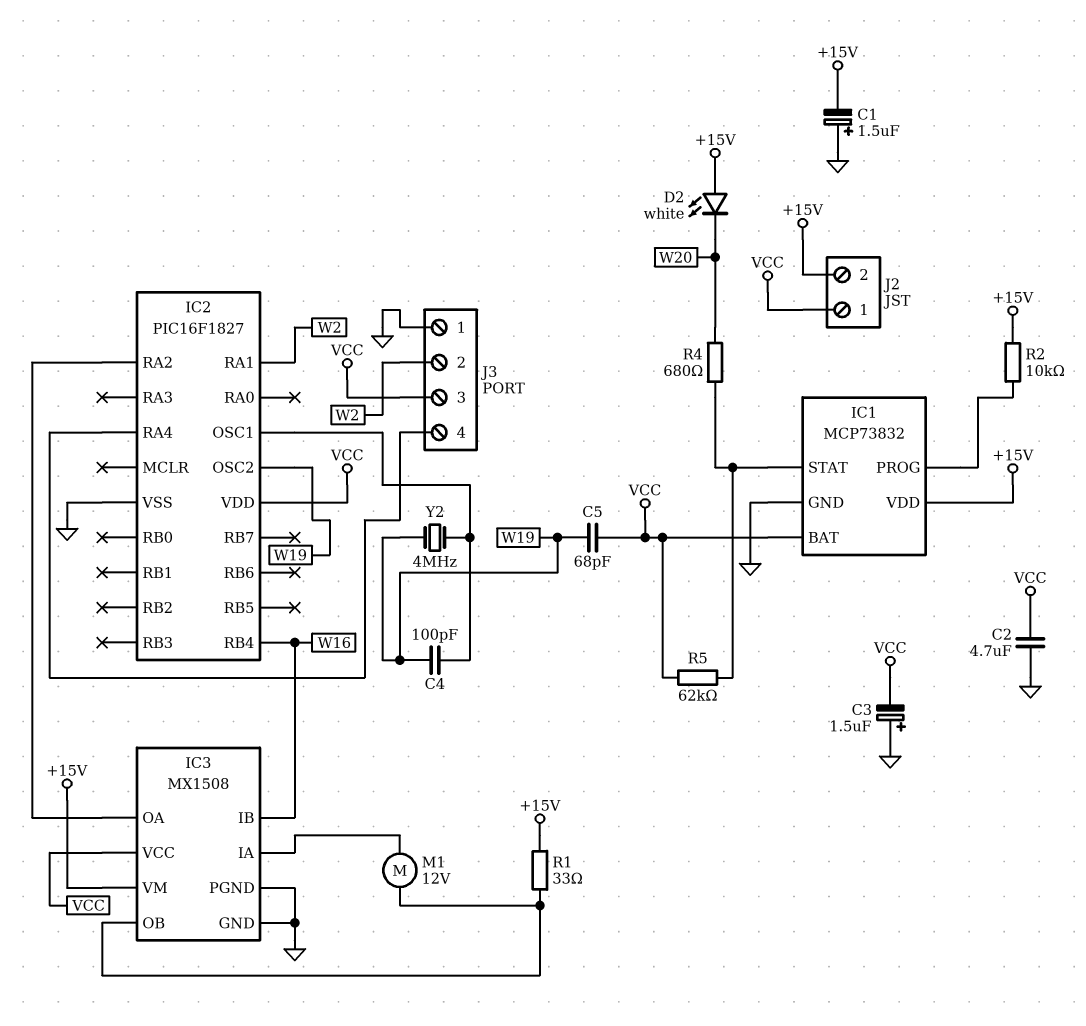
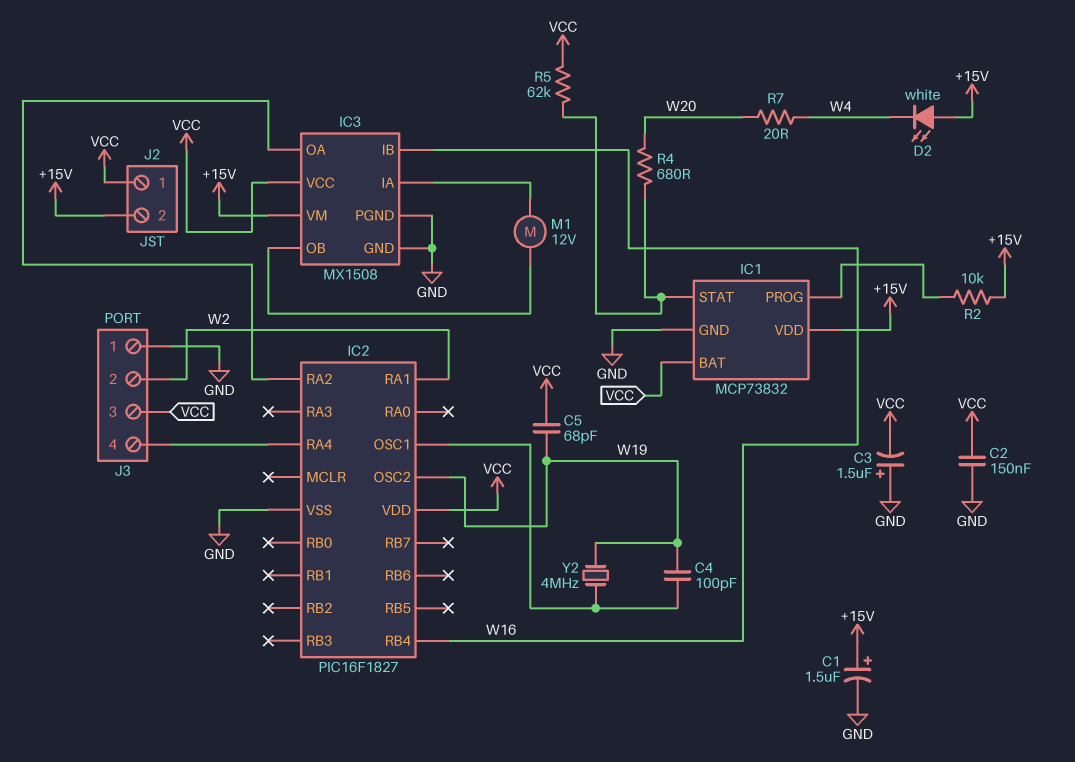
C1: 1.5uF (plus GND, minus +15V) -> 1.5uF (plus +15V, minus GND)
C2: 4.7uF (GND, VCC) -> 150nF (GND, VCC)
D2: LED white (A +15V, K W20) -> LED white (A +15V, K W4)
R1: 33 (+15V, IC3/OB) -> none
R7: none -> 20 (W4, W20)

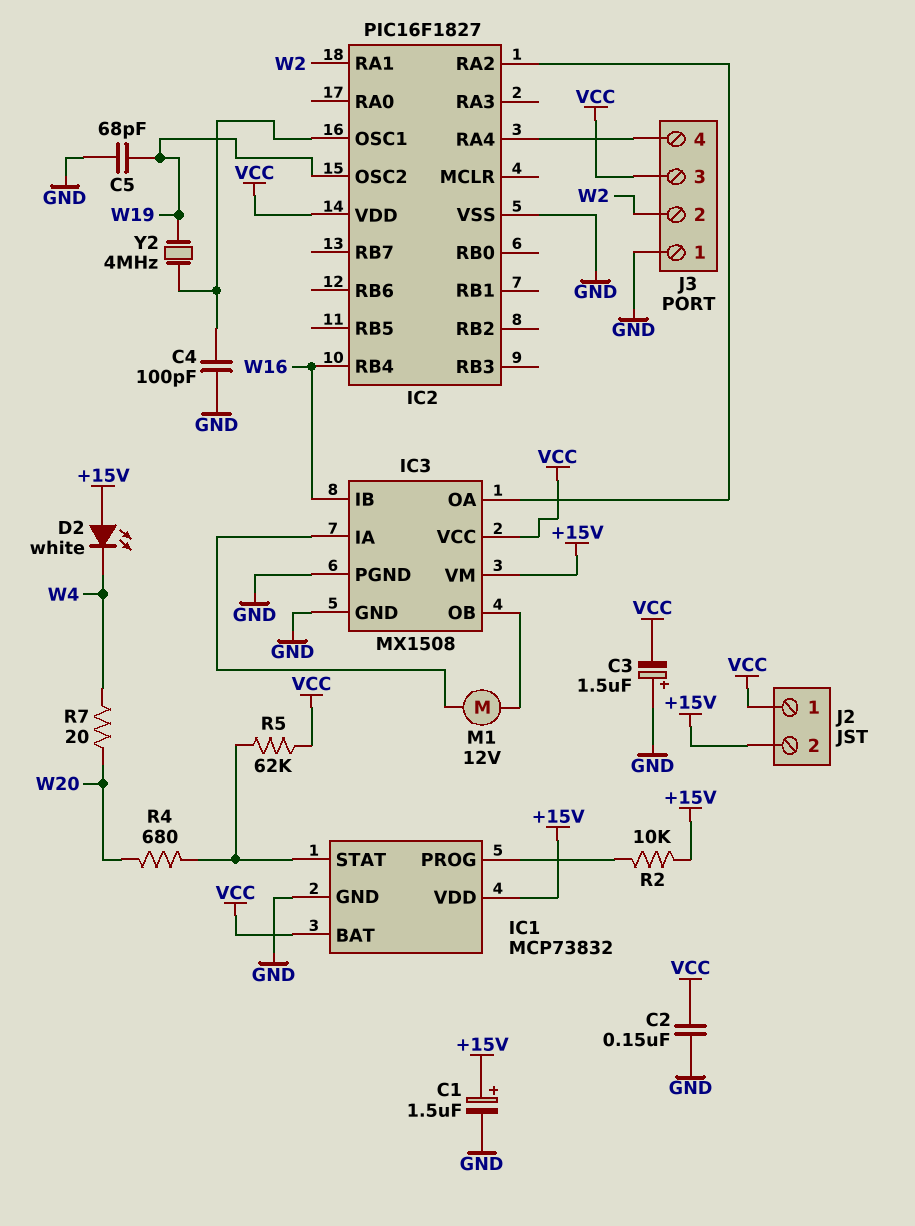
C4: 100pF (IC2/OSC1, W19) -> 100pF (GND, IC2/OSC1)
C5: 68pF (VCC, W19) -> 68pF (GND, W19)

